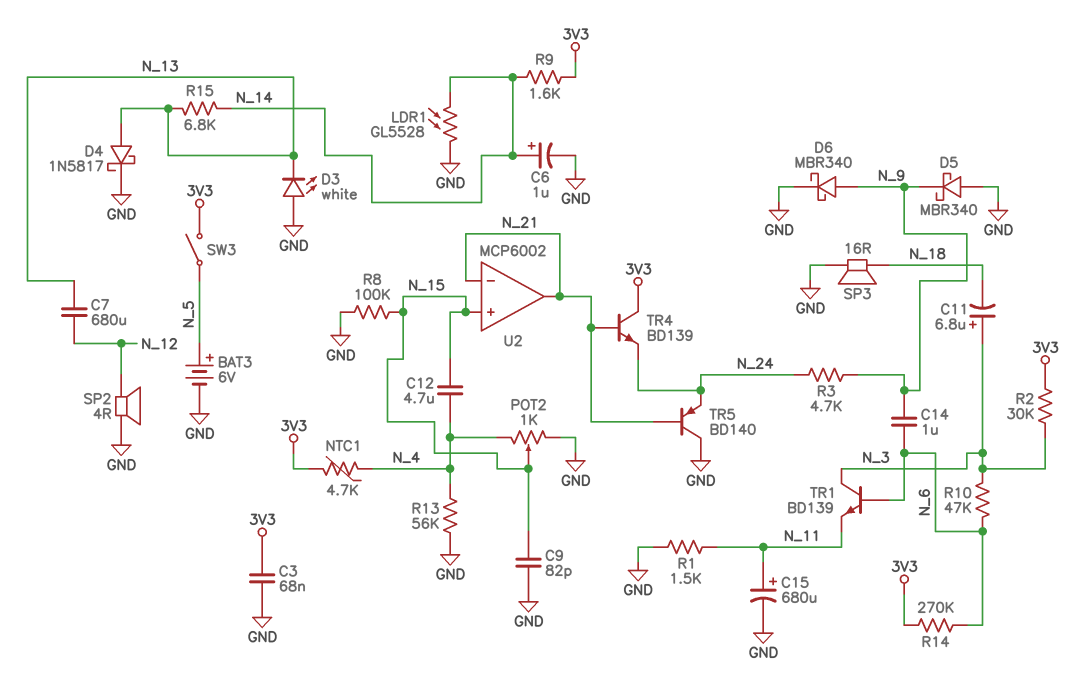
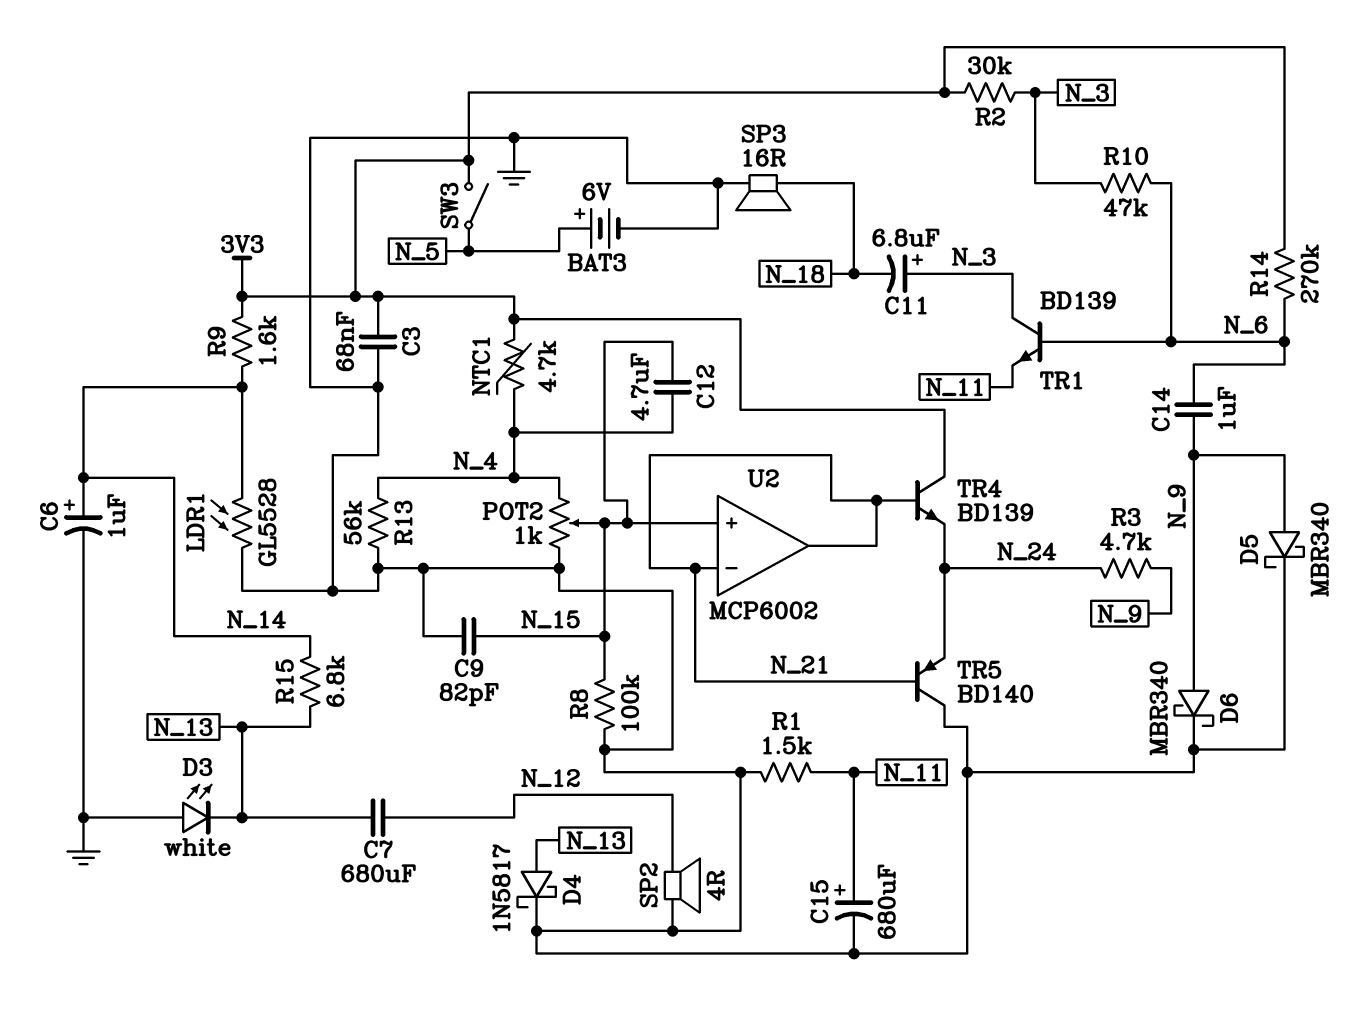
D5: schottky MBR340 (A GND, K N_9) -> schottky MBR340 (A N_9, K GND)

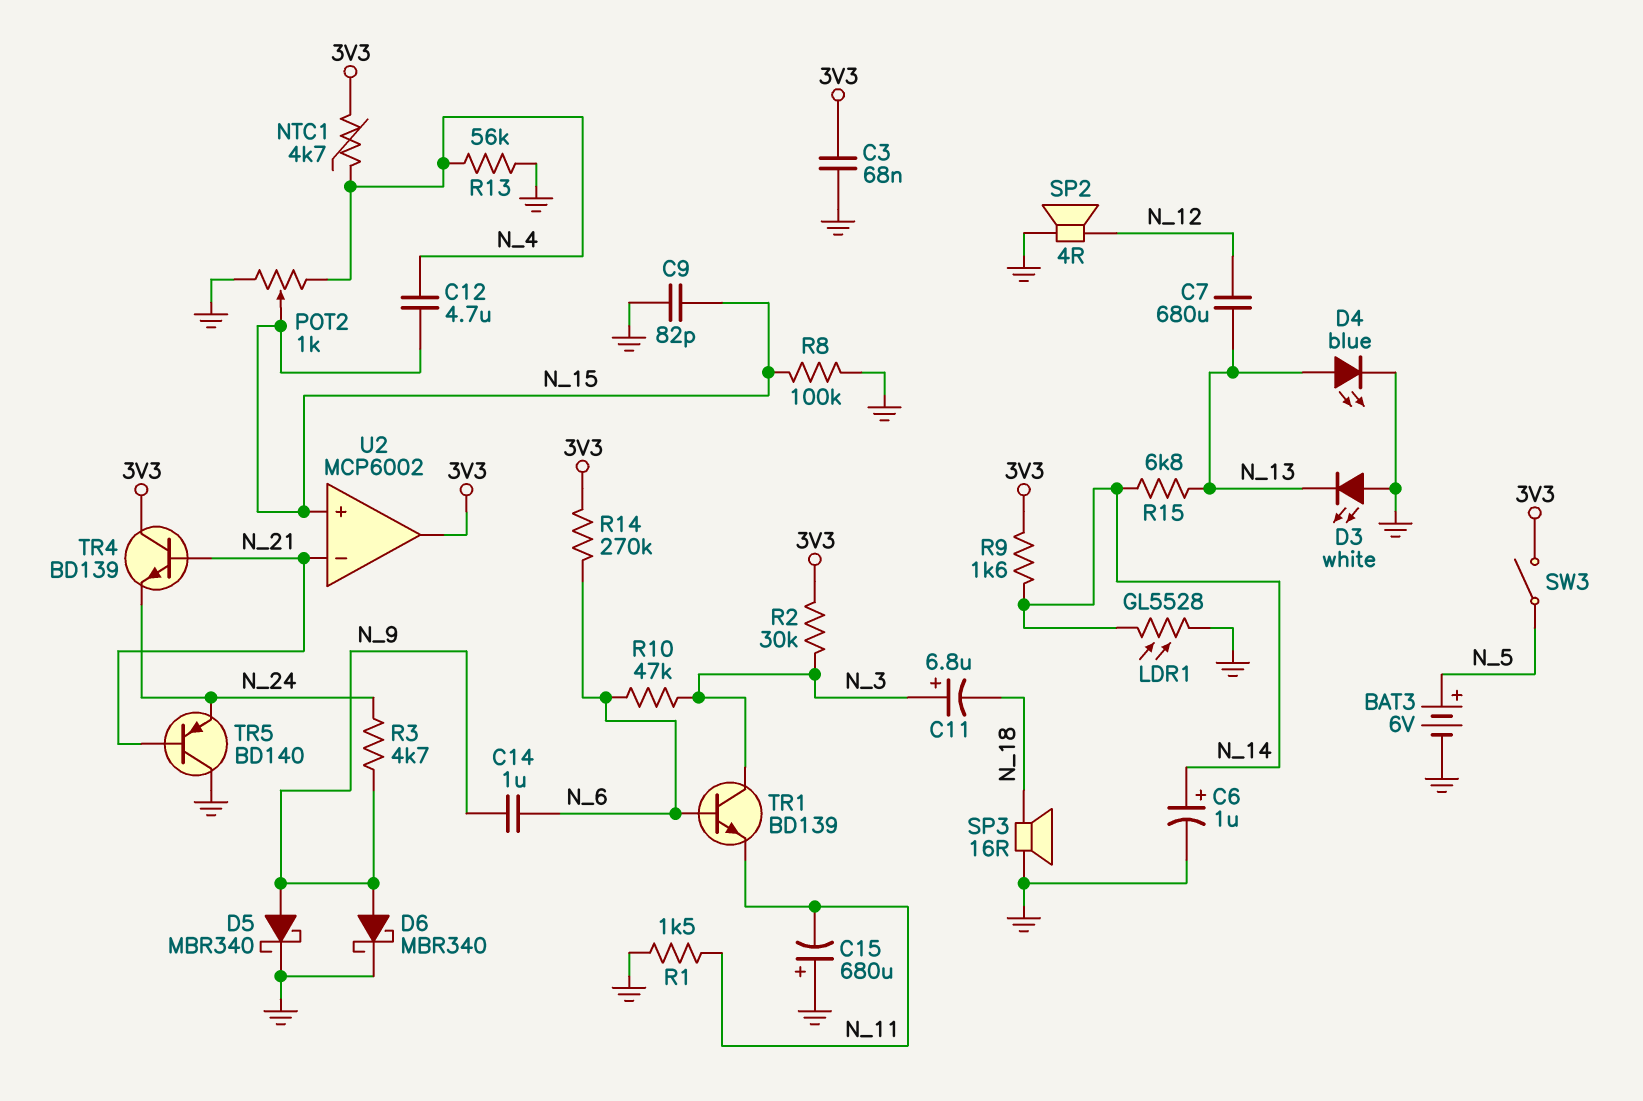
C15: 680uF (plus N_11, minus GND) -> 680uF (plus GND, minus N_11)
D4: schottky 1N5817 (A N_13, K GND) -> LED blue (A N_13, K GND)
U2 pin out: N_21 -> 3V3

